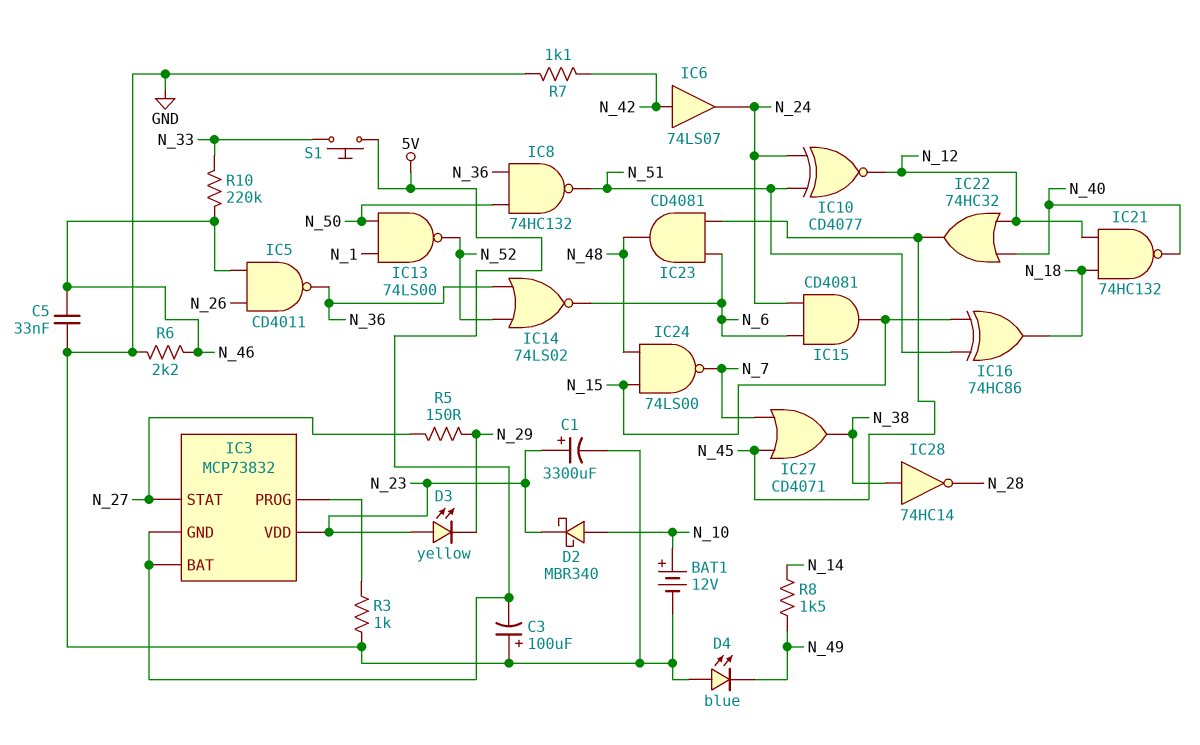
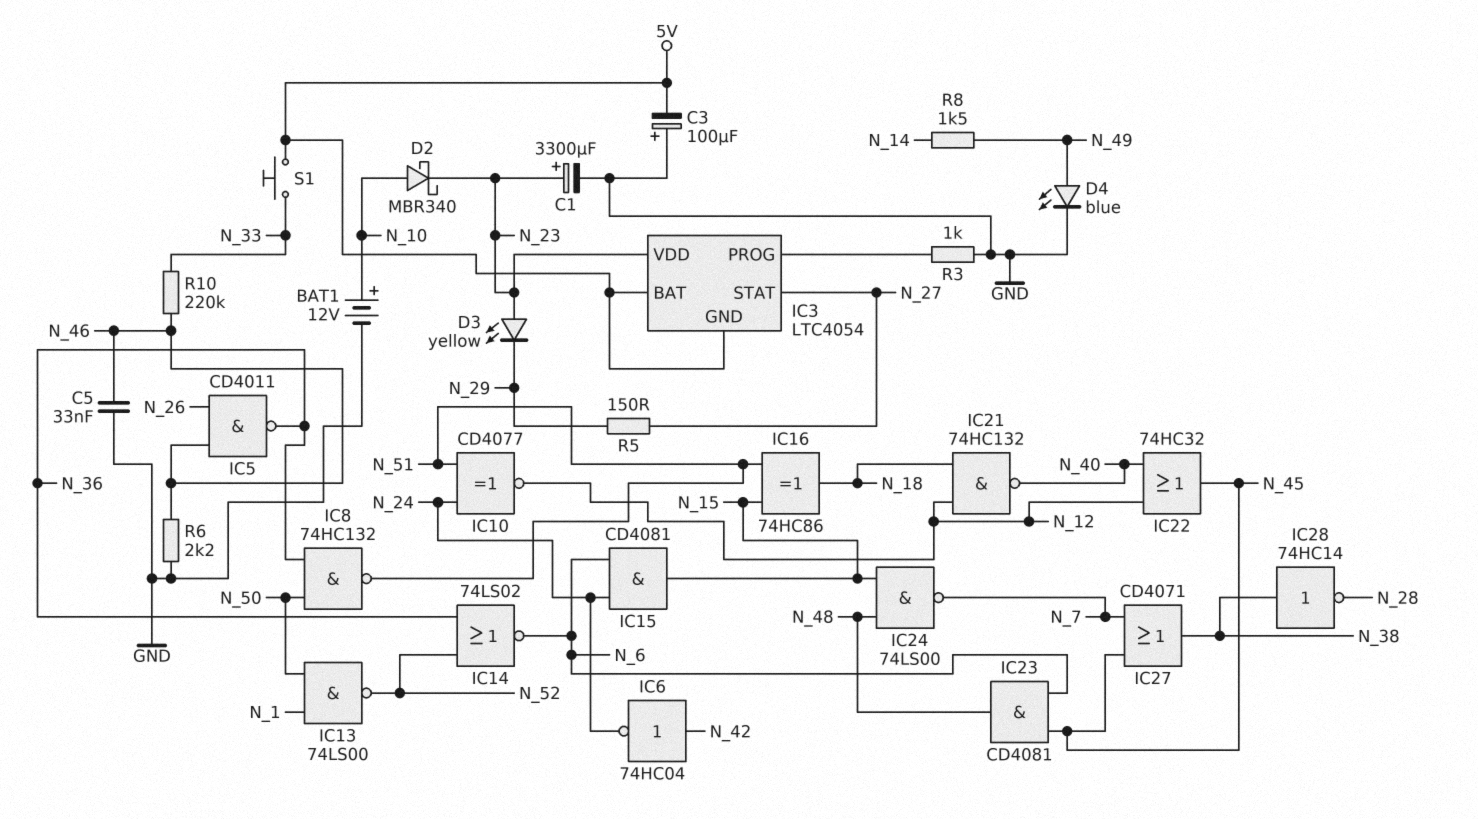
D4: LED blue (A GND, K N_49) -> LED blue (A N_49, K GND)
IC3: MCP73832 -> LTC4054
IC6: buffer 74LS07 (in N_42, out N_24) -> NOT 74HC04 (in N_42, out N_24)
R7: 1.1k (GND, N_42) -> none

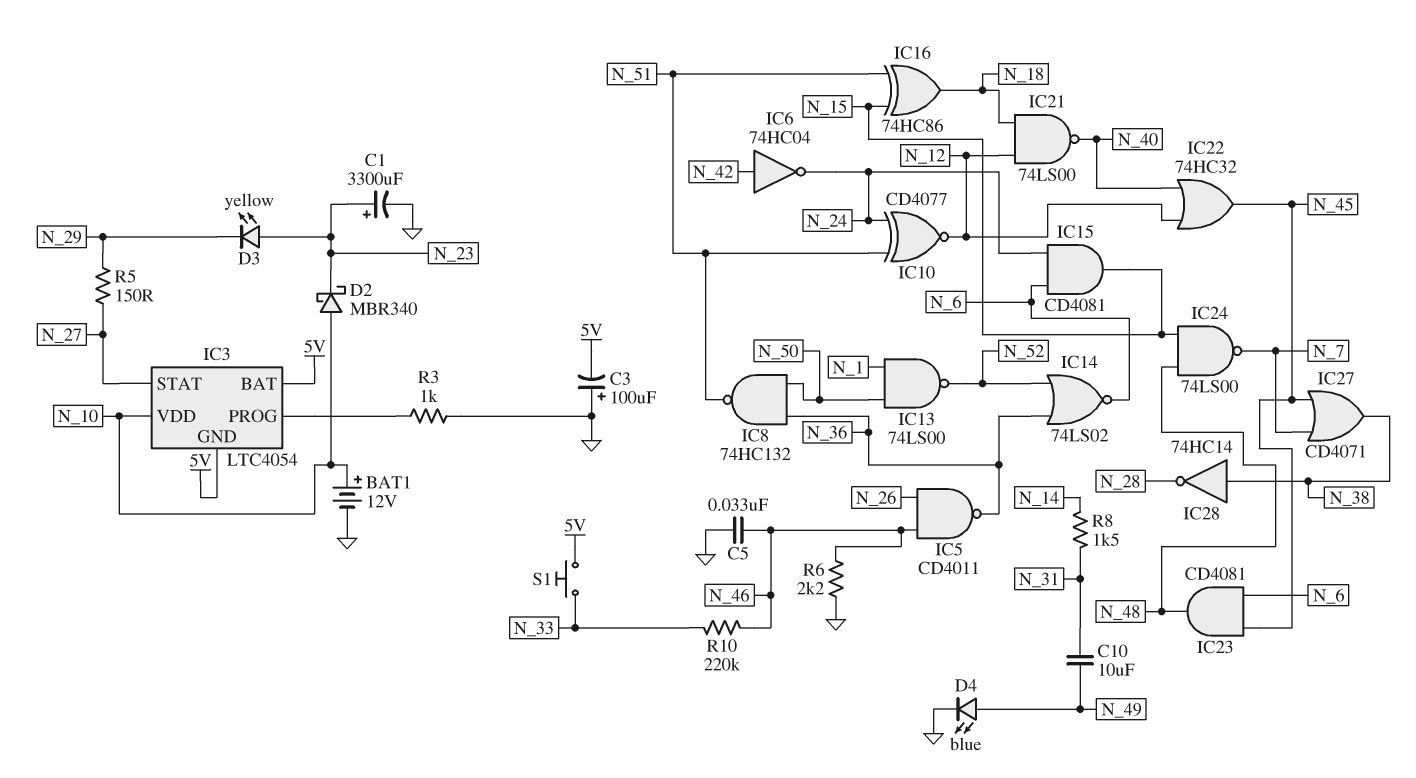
C10: none -> 10uF (N_31, N_49)
IC3 pin VDD: N_23 -> N_10
IC21: NAND 74HC132 (in N_12, in N_18, out N_40) -> NAND 74LS00 (in N_12, in N_18, out N_40)
R8: 1.5k (N_14, N_49) -> 1.5k (N_14, N_31)

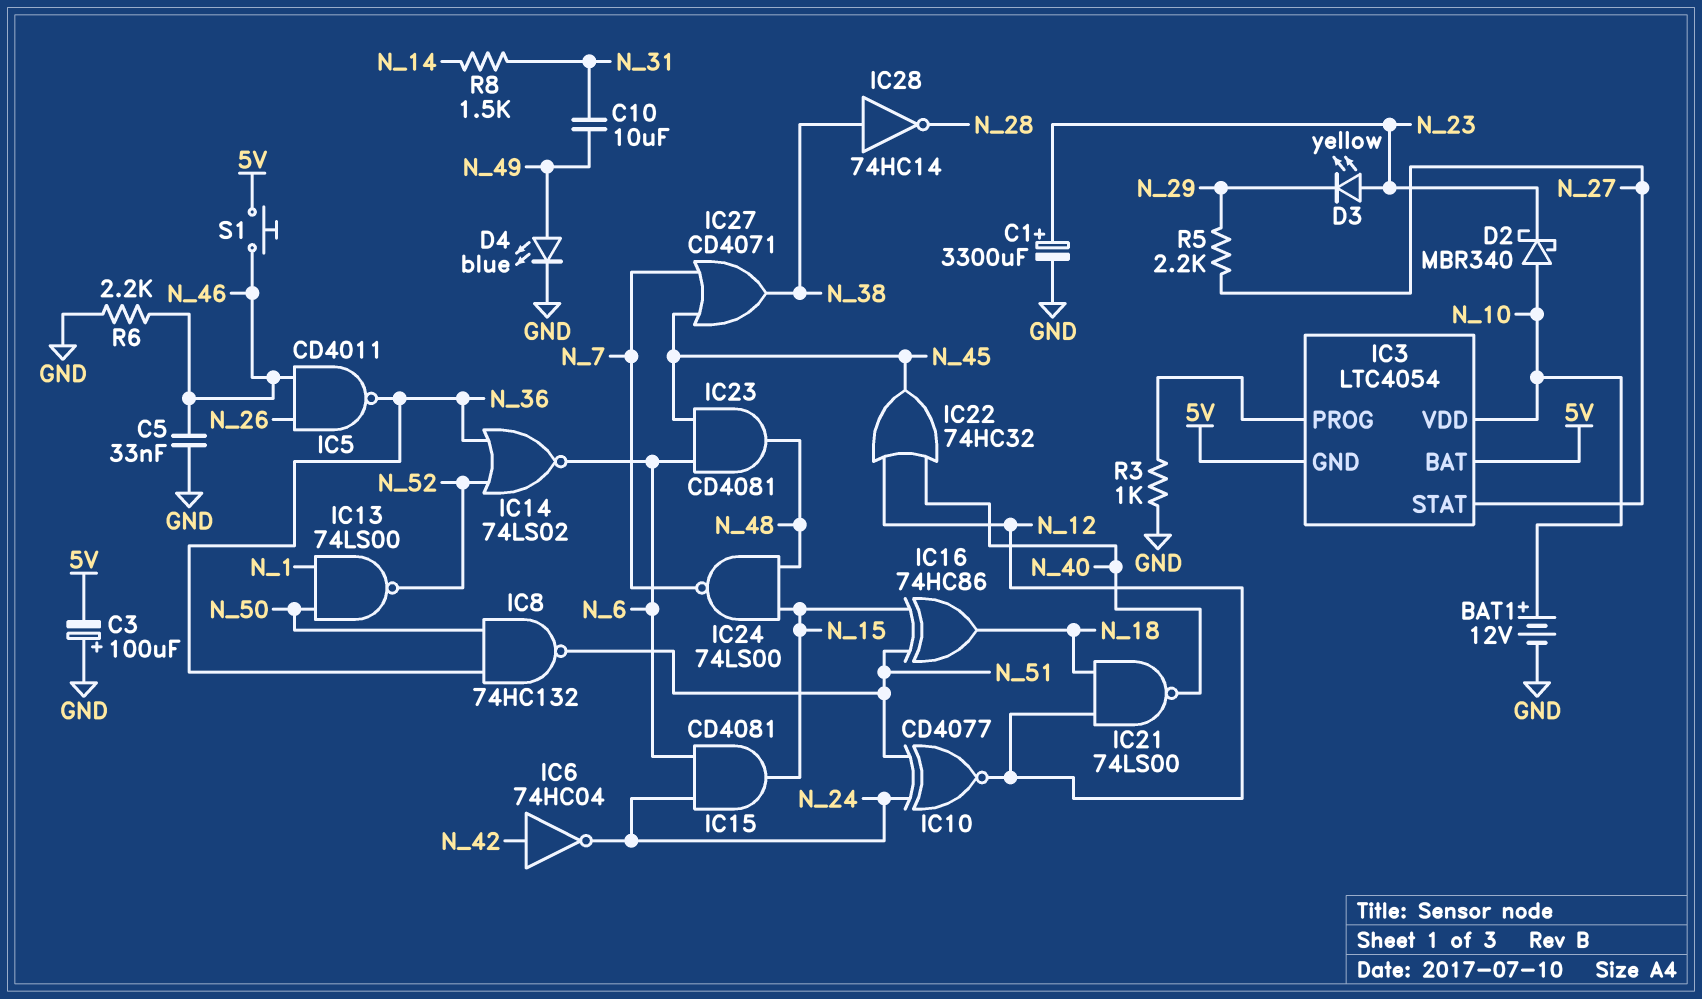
R5: 150 (N_27, N_29) -> 2.2k (N_27, N_29)
R10: 220k (N_33, N_46) -> none
S1: button (5V, N_33) -> button (5V, N_46)

